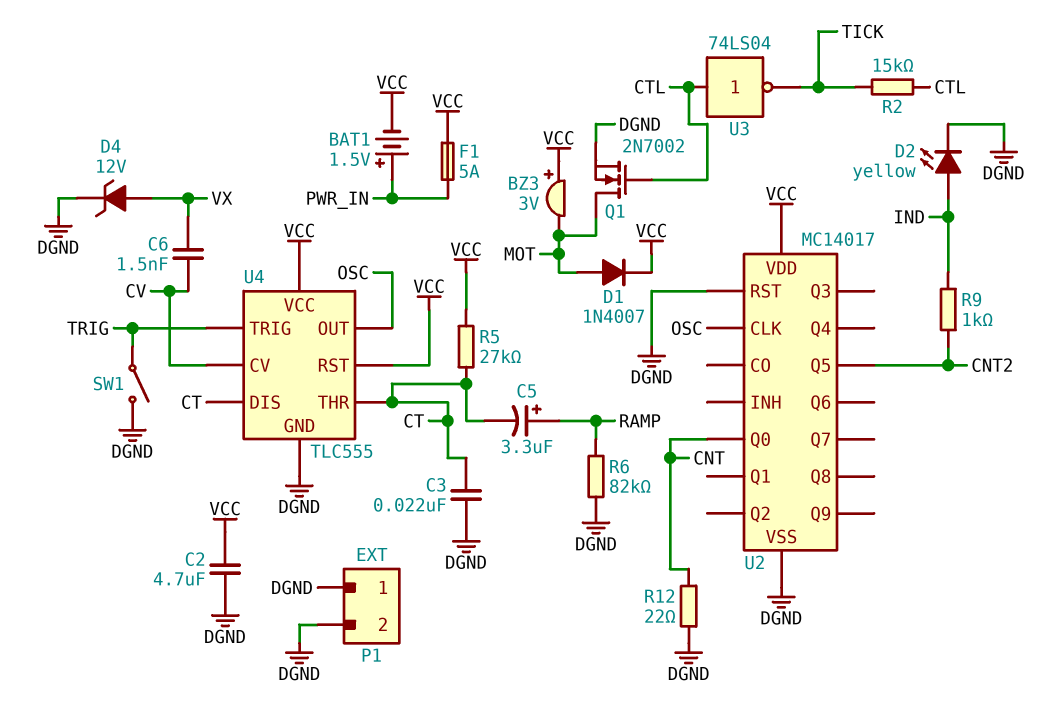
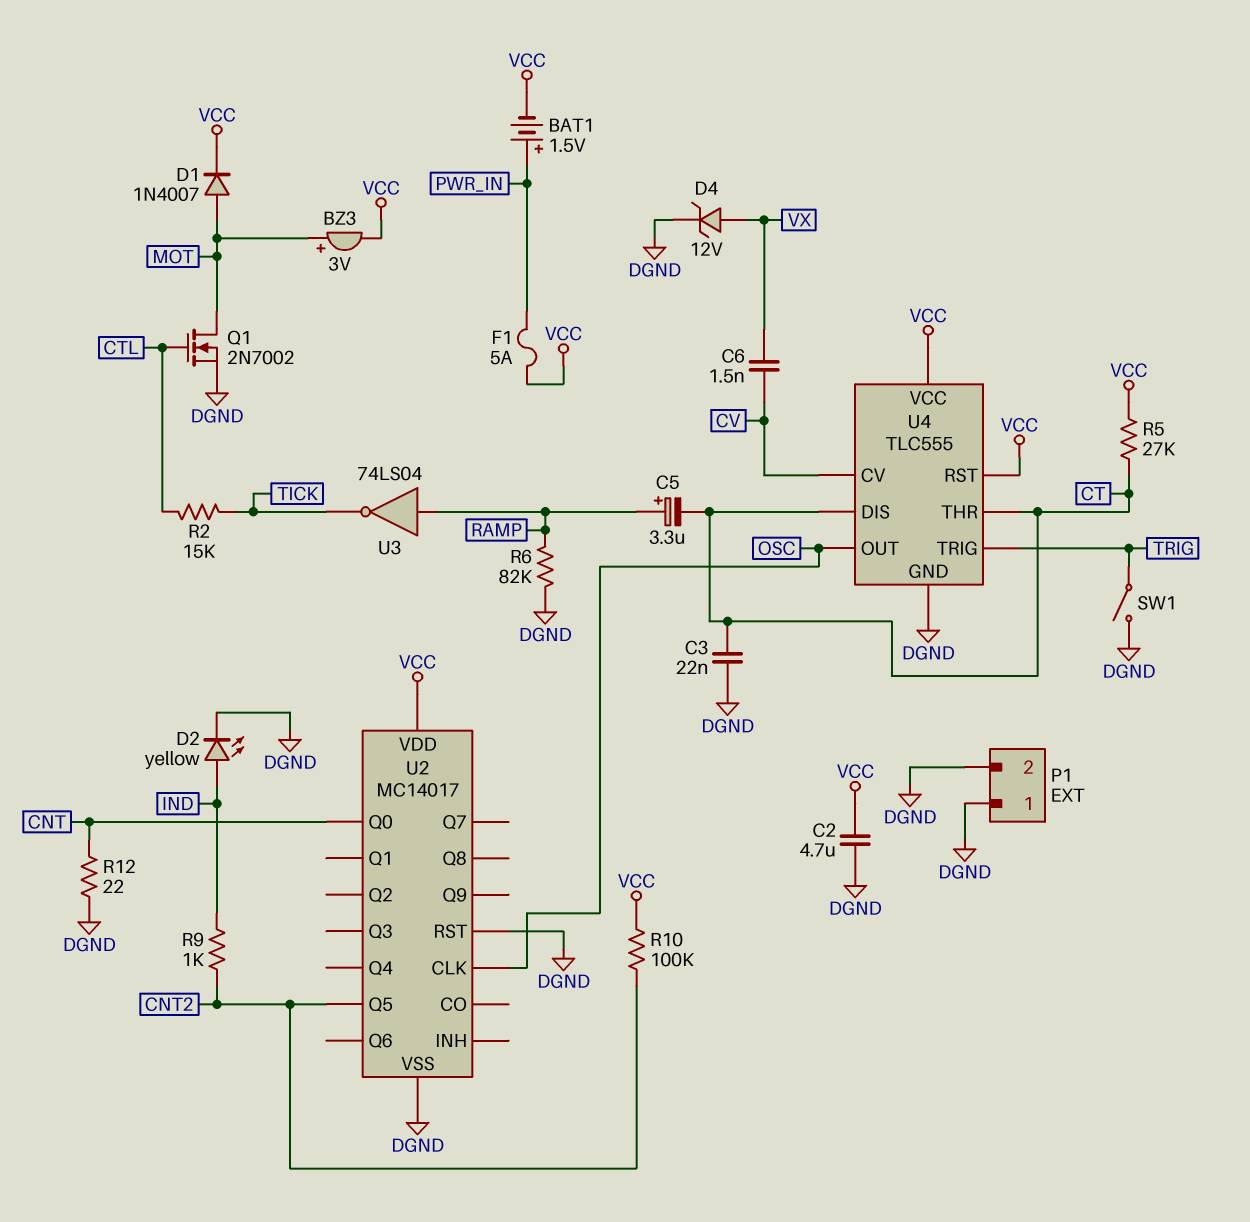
BZ3: buzzer 3V (plus VCC, minus MOT) -> buzzer 3V (plus MOT, minus VCC)
R10: none -> 100k (CNT2, VCC)
U3: NOT 74LS04 (in CTL, out TICK) -> NOT 74LS04 (in RAMP, out TICK)

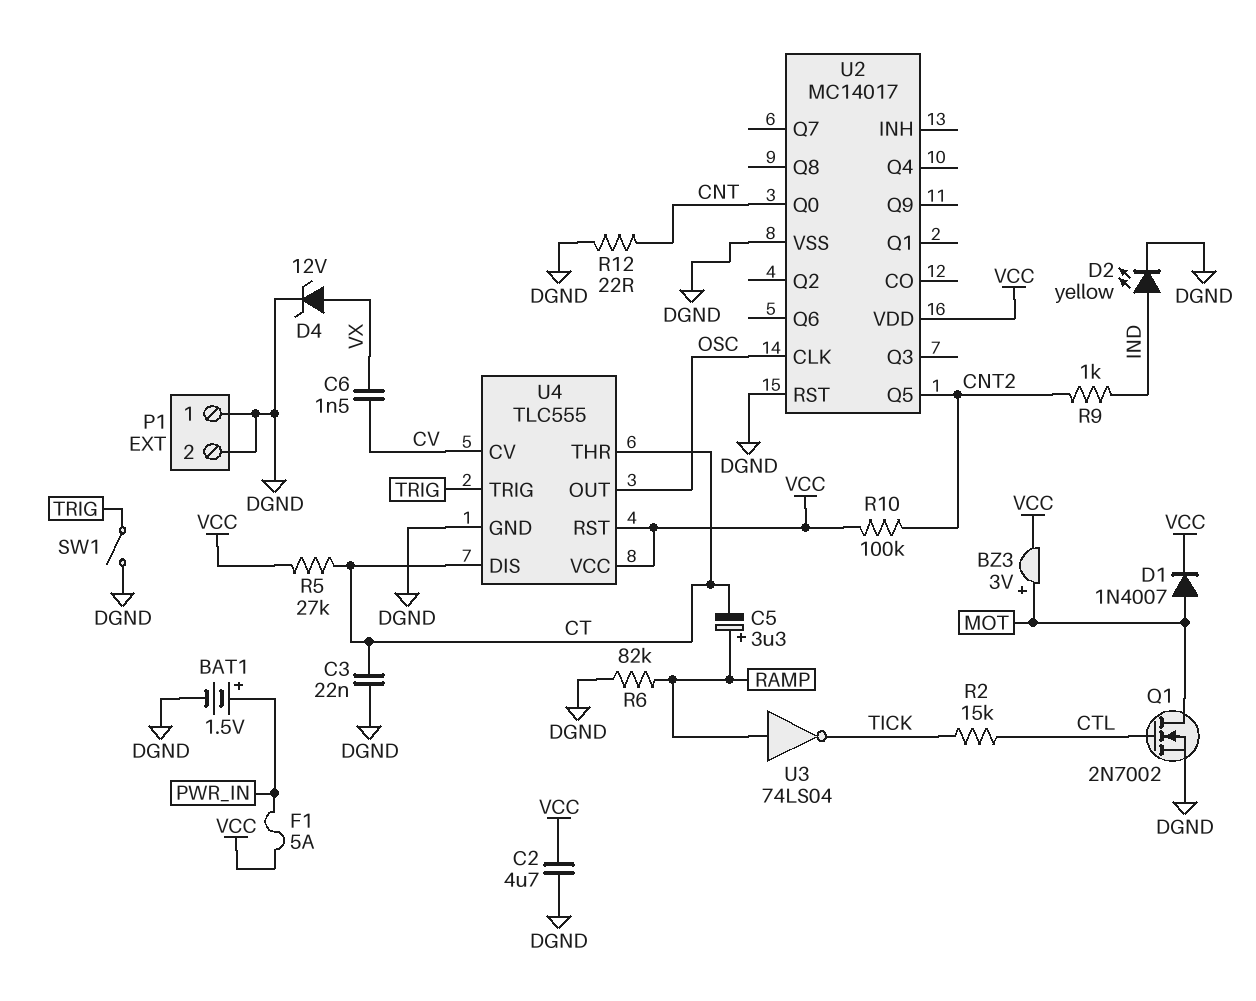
BAT1: 1.5V (plus PWR_IN, minus VCC) -> 1.5V (plus PWR_IN, minus DGND)

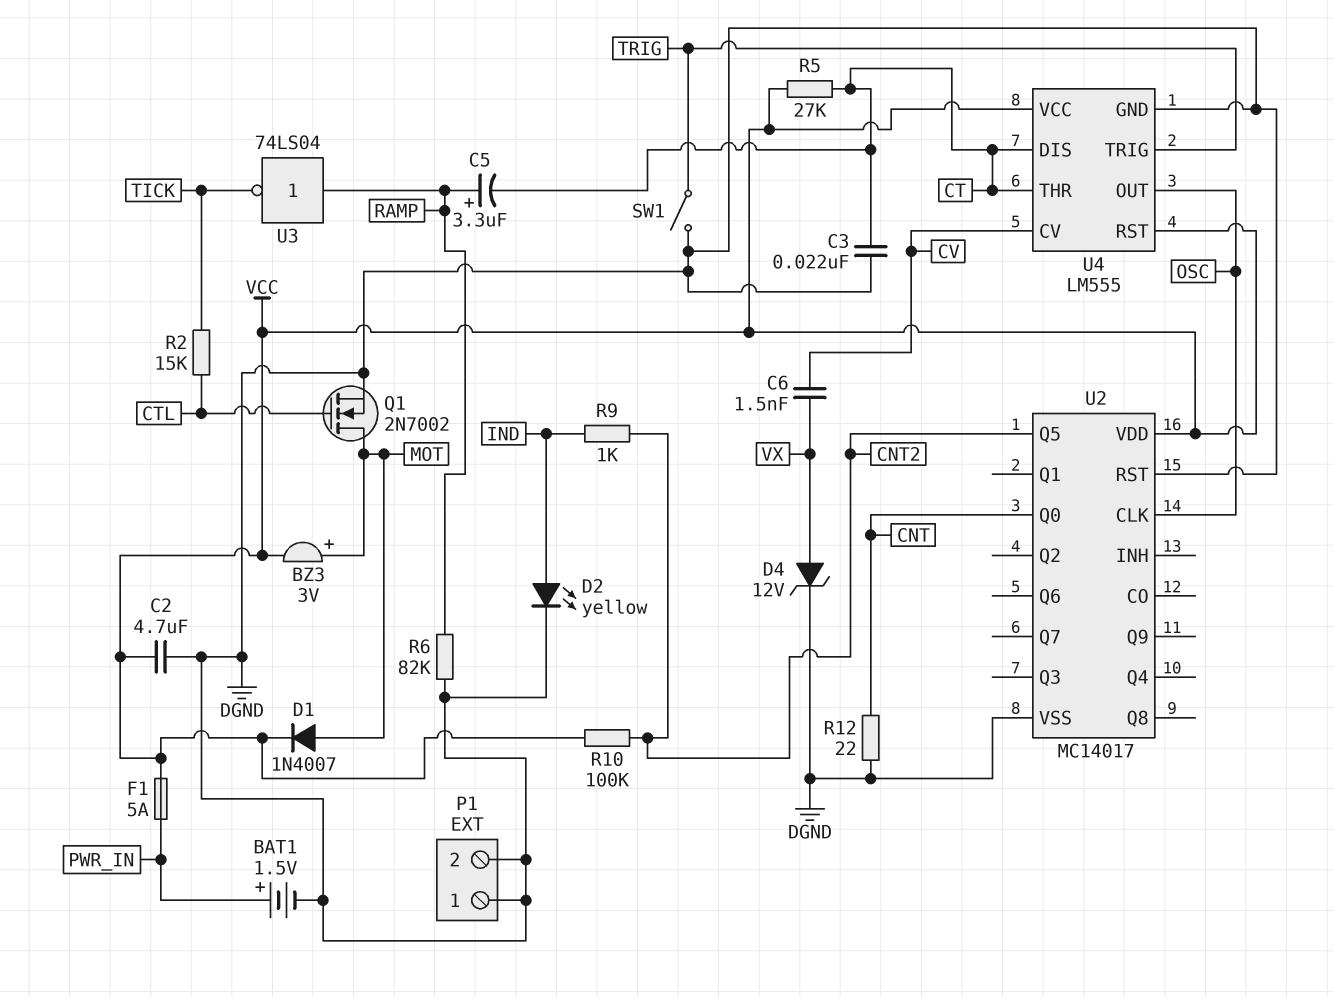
U4: TLC555 -> LM555

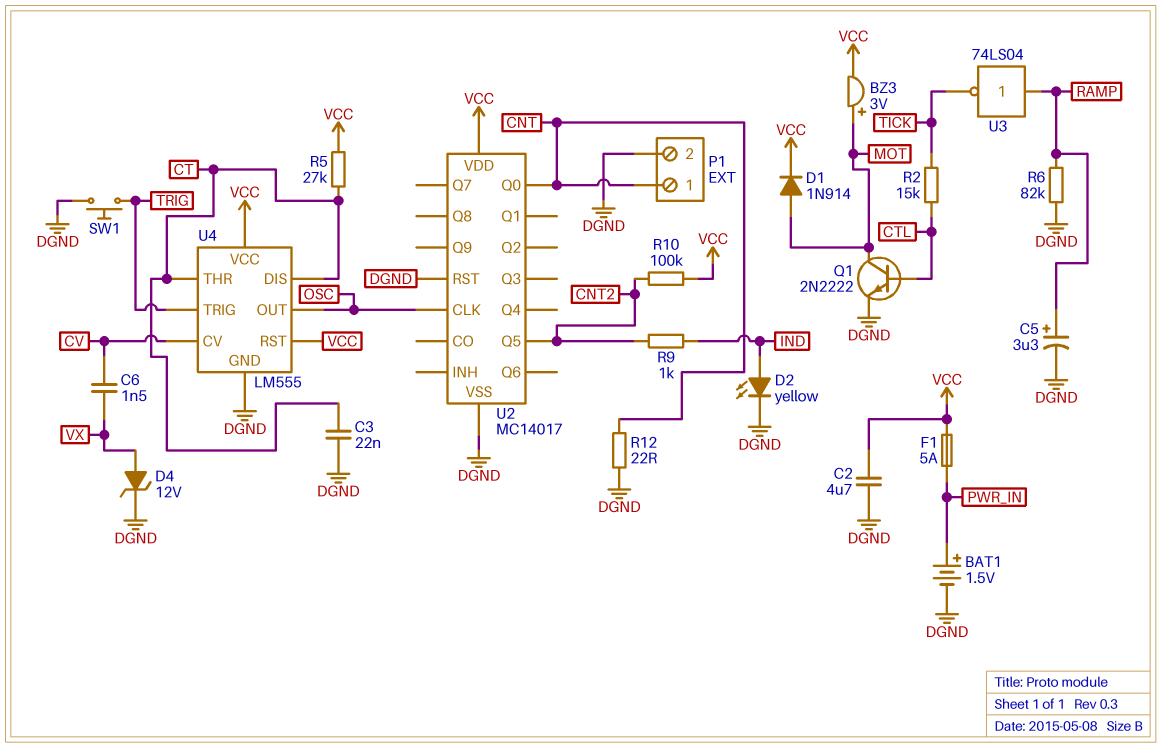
C5: 3.3uF (plus RAMP, minus CT) -> 3.3uF (plus RAMP, minus DGND)
D1: diode 1N4007 (A MOT, K VCC) -> diode 1N914 (A MOT, K VCC)
P1 pin 1: DGND -> CNT
Q1: NMOS 2N7002 (G CTL, D MOT, S DGND) -> NPN 2N2222 (B CTL, C MOT, E DGND)
SW1: switch (DGND, TRIG) -> button (DGND, TRIG)

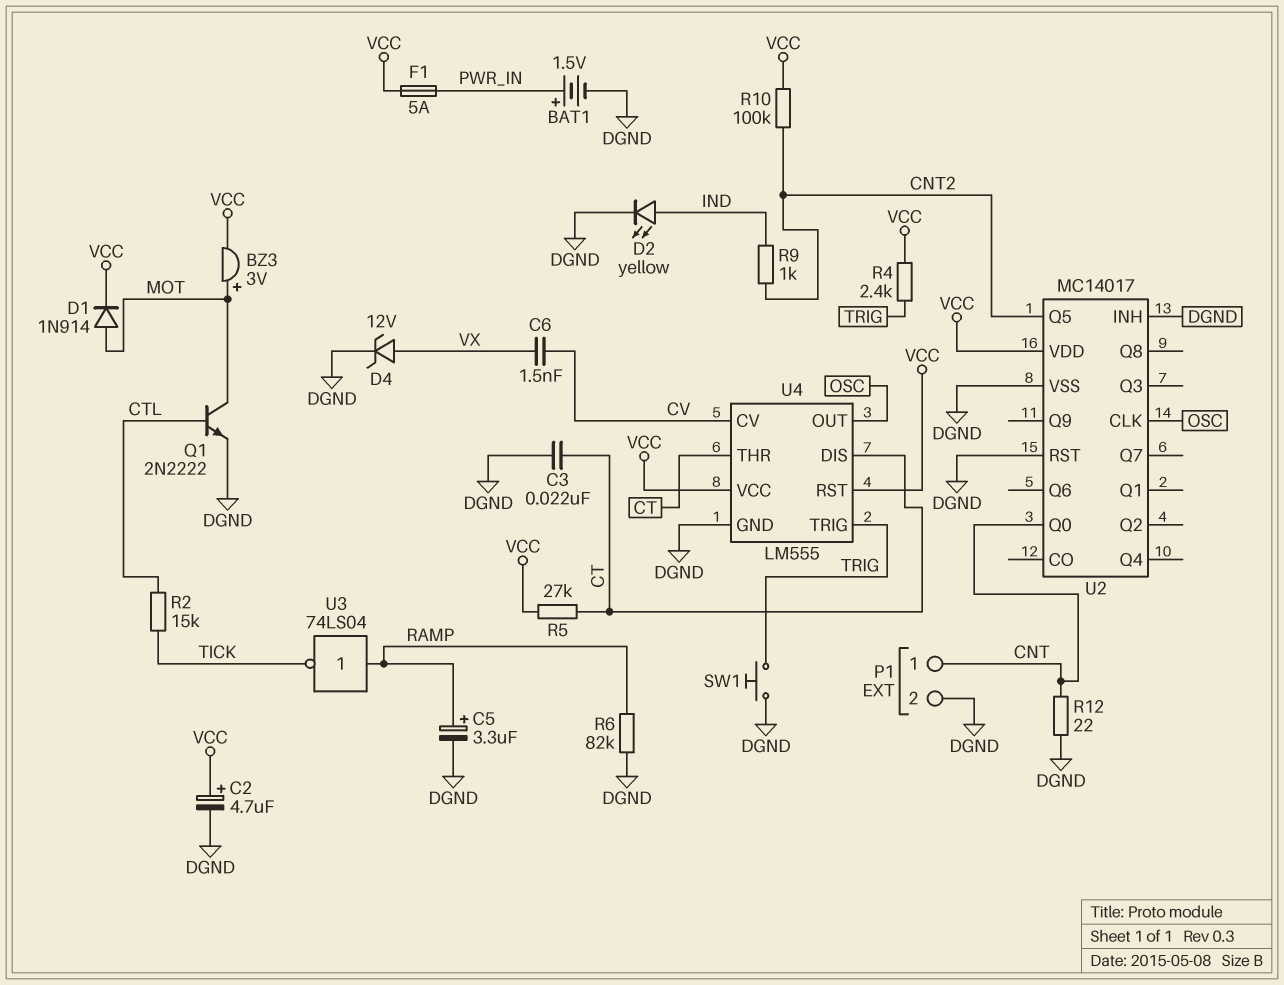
C2: 4.7uF (DGND, VCC) -> 4.7uF (plus VCC, minus DGND)
R4: none -> 2.4k (TRIG, VCC)
U2 pin INH: none -> DGND

